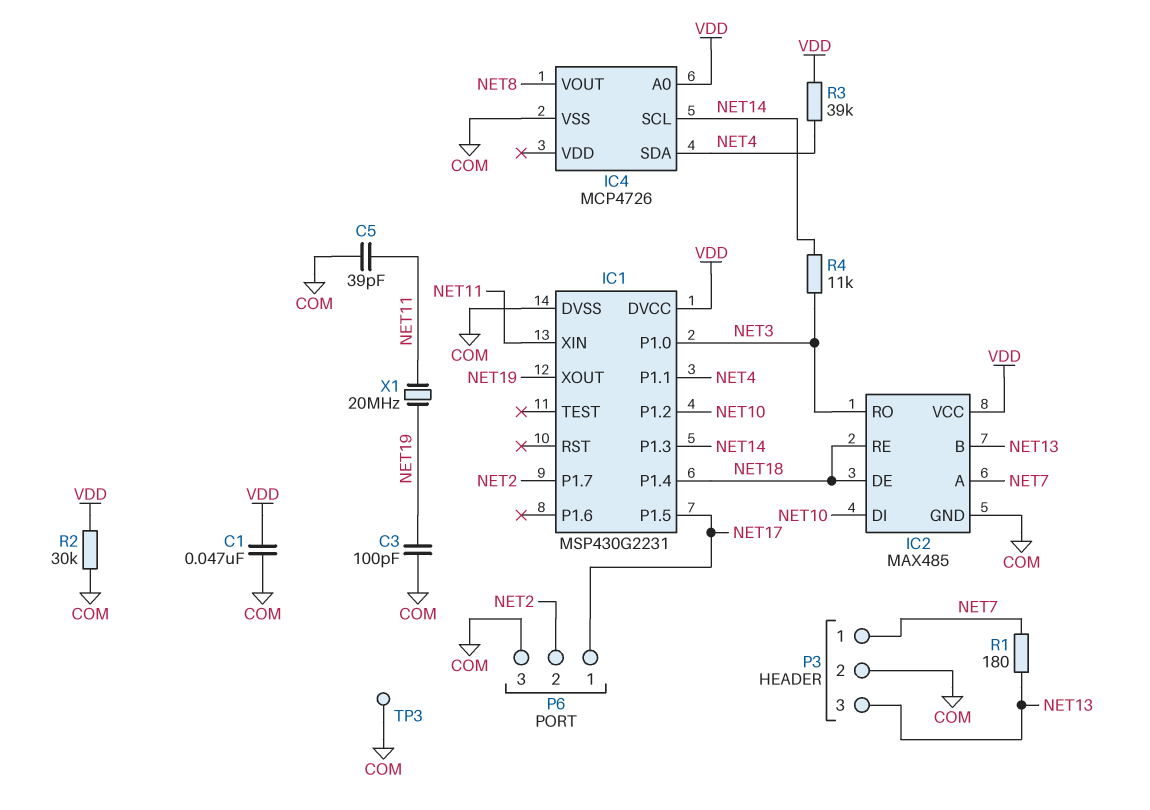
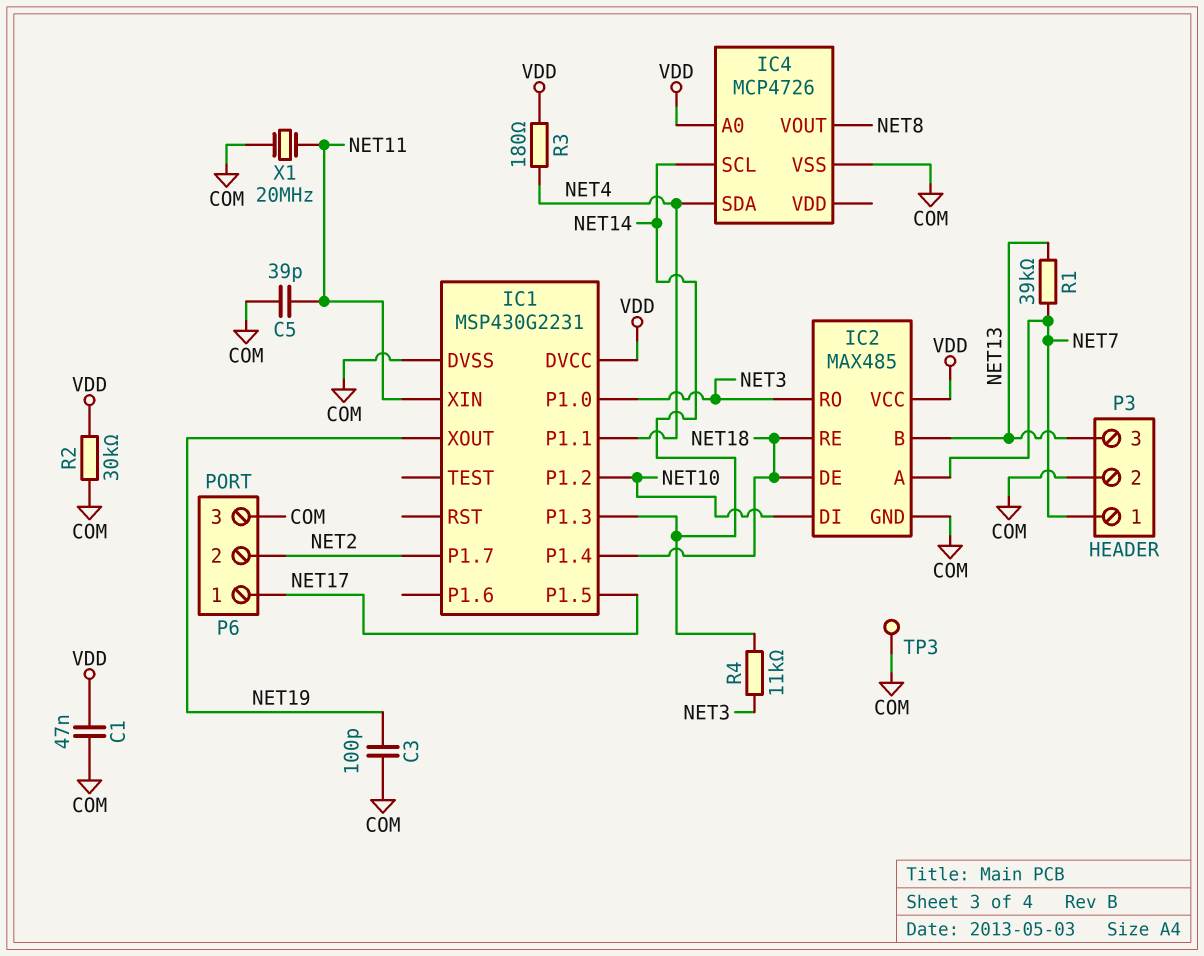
R1: 180 (NET7, NET13) -> 39k (NET7, NET13)
R3: 39k (NET4, VDD) -> 180 (NET4, VDD)
X1: 20MHz (NET11, NET19) -> 20MHz (COM, NET11)

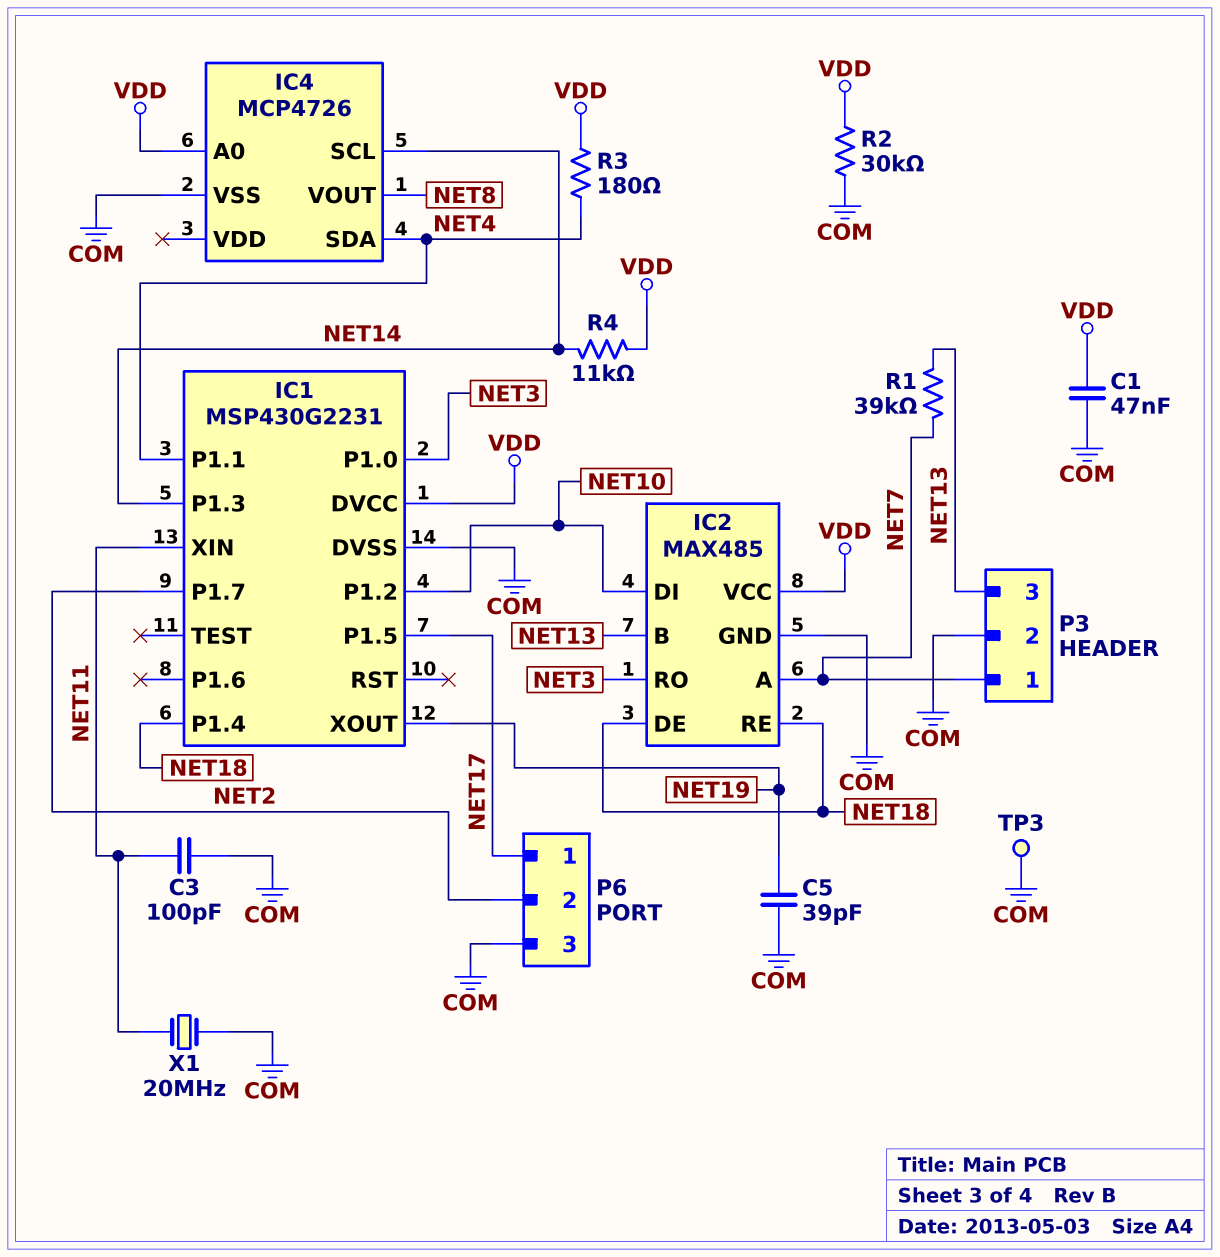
C3: 100pF (COM, NET19) -> 100pF (COM, NET11)
C5: 39pF (COM, NET11) -> 39pF (COM, NET19)
R4: 11k (NET3, NET14) -> 11k (NET14, VDD)

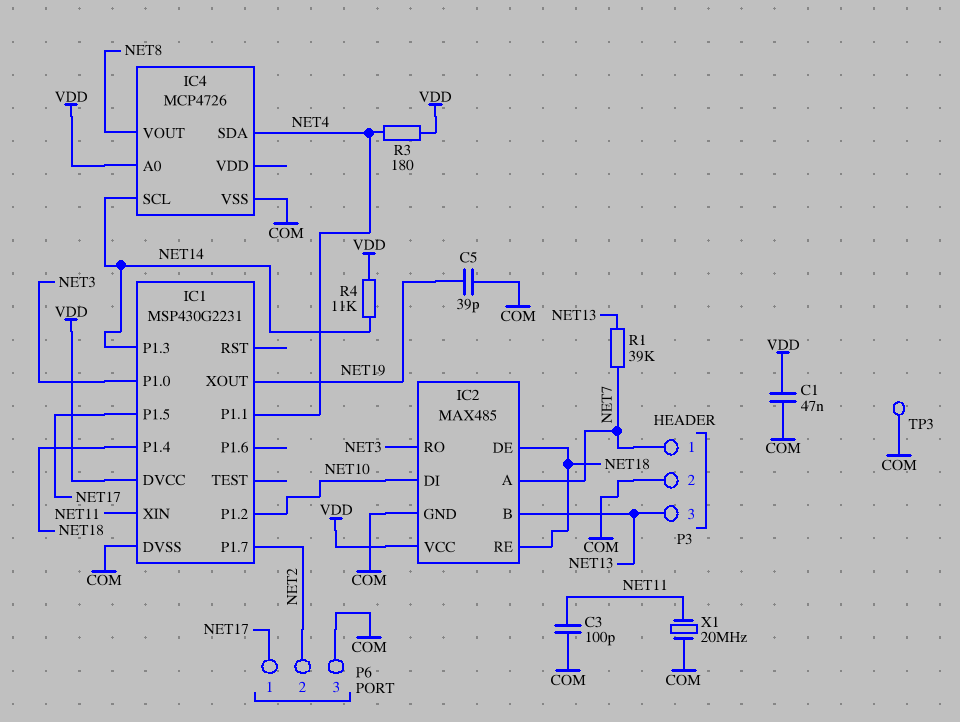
R2: 30k (COM, VDD) -> none

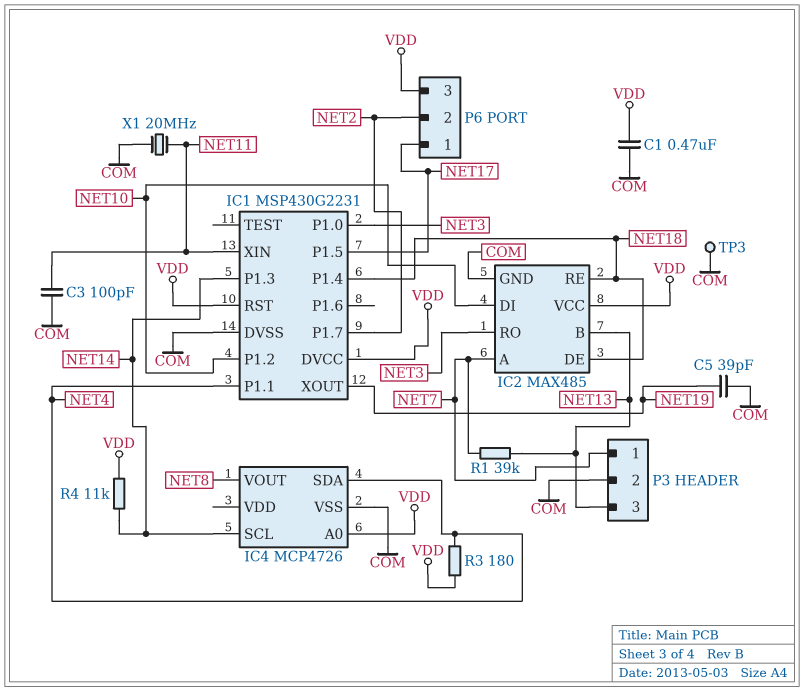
C1: 47nF (COM, VDD) -> 470nF (COM, VDD)
IC1 pin RST: none -> VDD
P6 pin 3: COM -> VDD

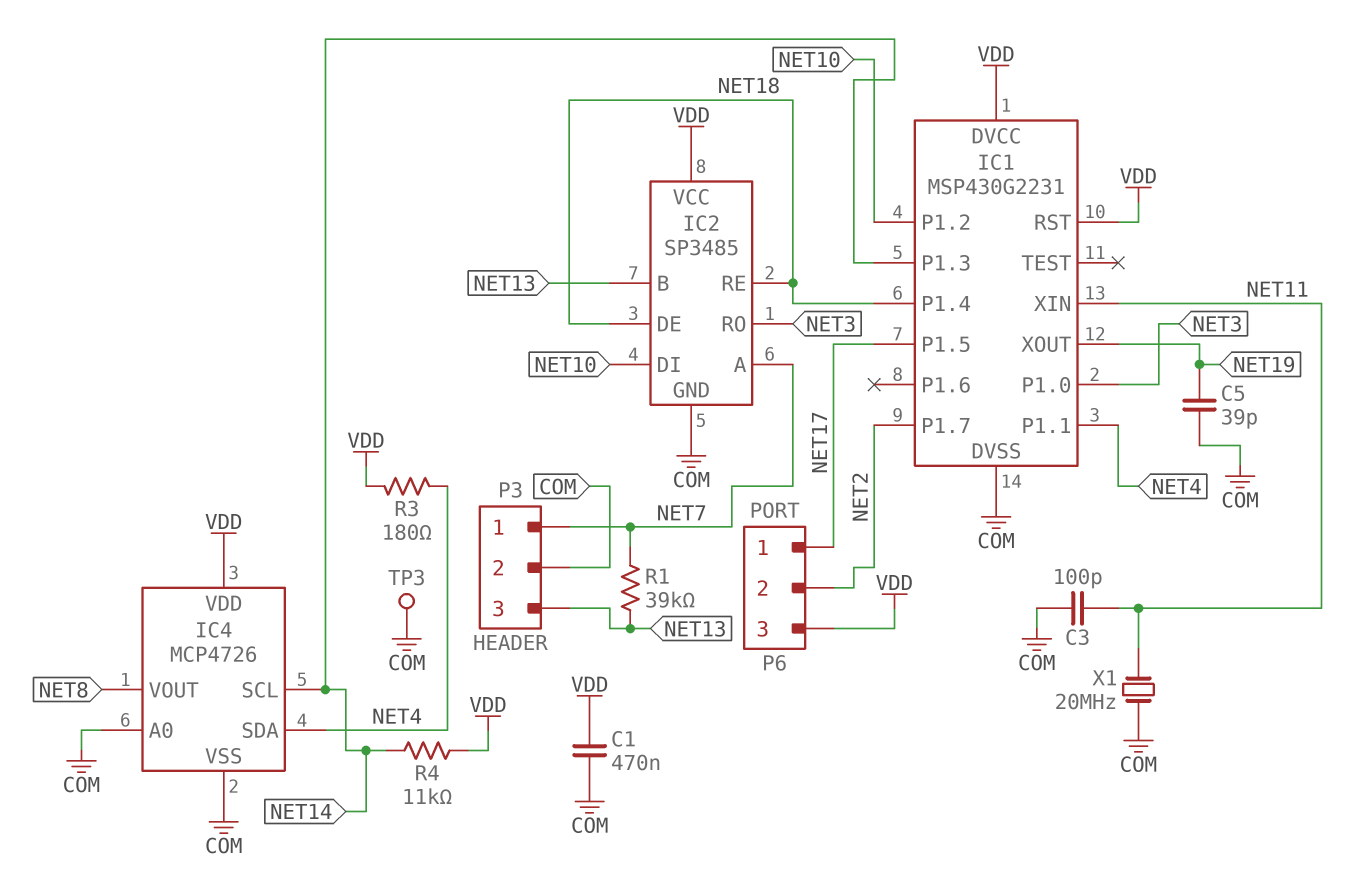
IC2: MAX485 -> SP3485
IC4 pin A0: VDD -> COM
IC4 pin VDD: none -> VDD

